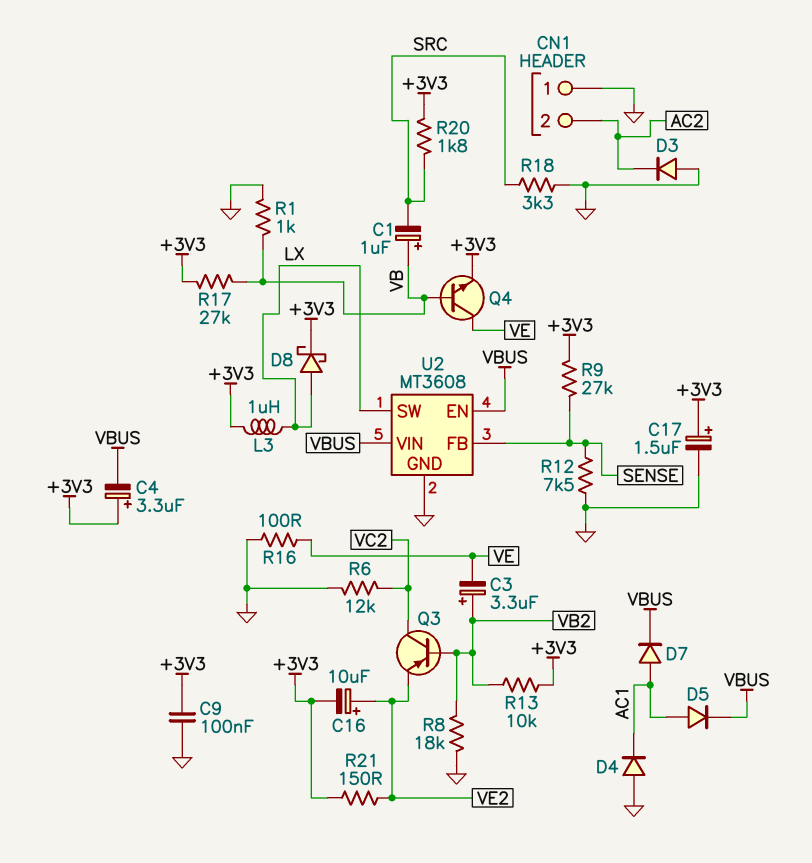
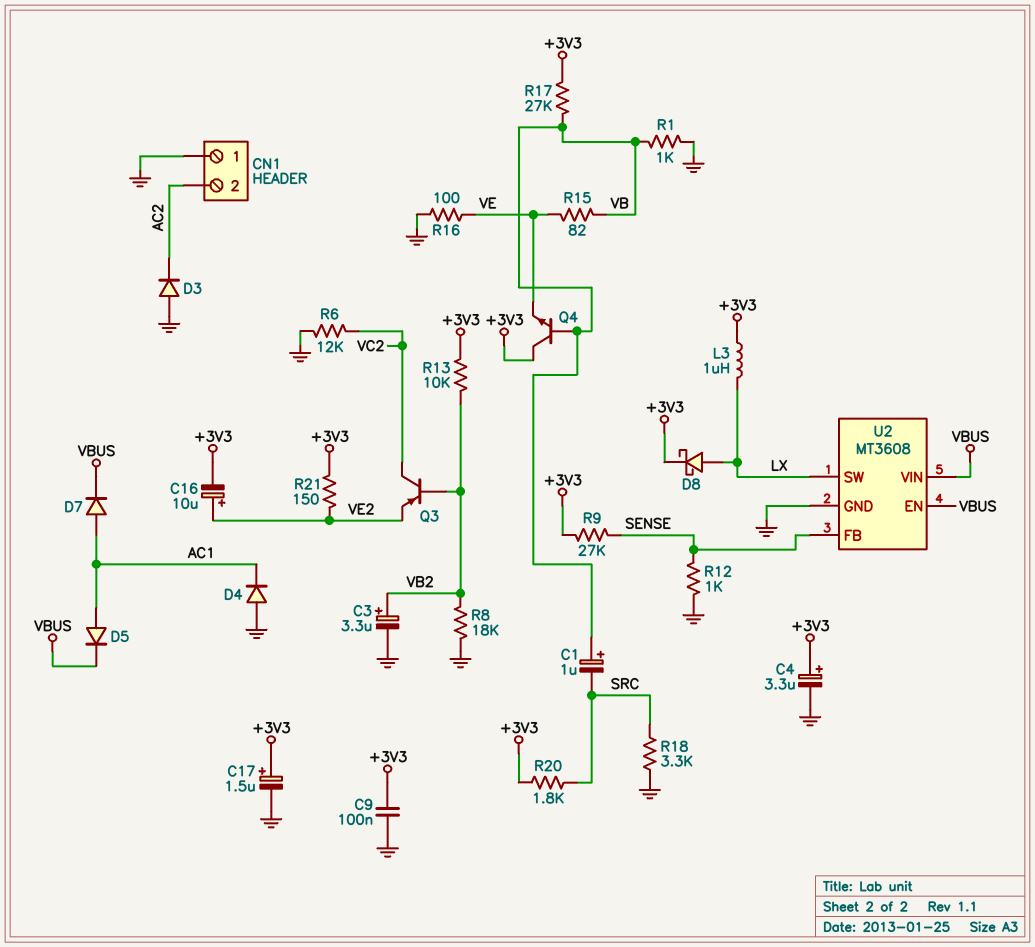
C3: 3.3uF (plus VB2, minus VE) -> 3.3uF (plus VB2, minus GND)
C4: 3.3uF (plus +3V3, minus VBUS) -> 3.3uF (plus +3V3, minus GND)
Q4: NPN (B VB, C VE, E +3V3) -> NPN (B VB, C +3V3, E VE)
R12: 7.5k (GND, SENSE) -> 1k (GND, SENSE)
R15: none -> 82 (VB, VE)

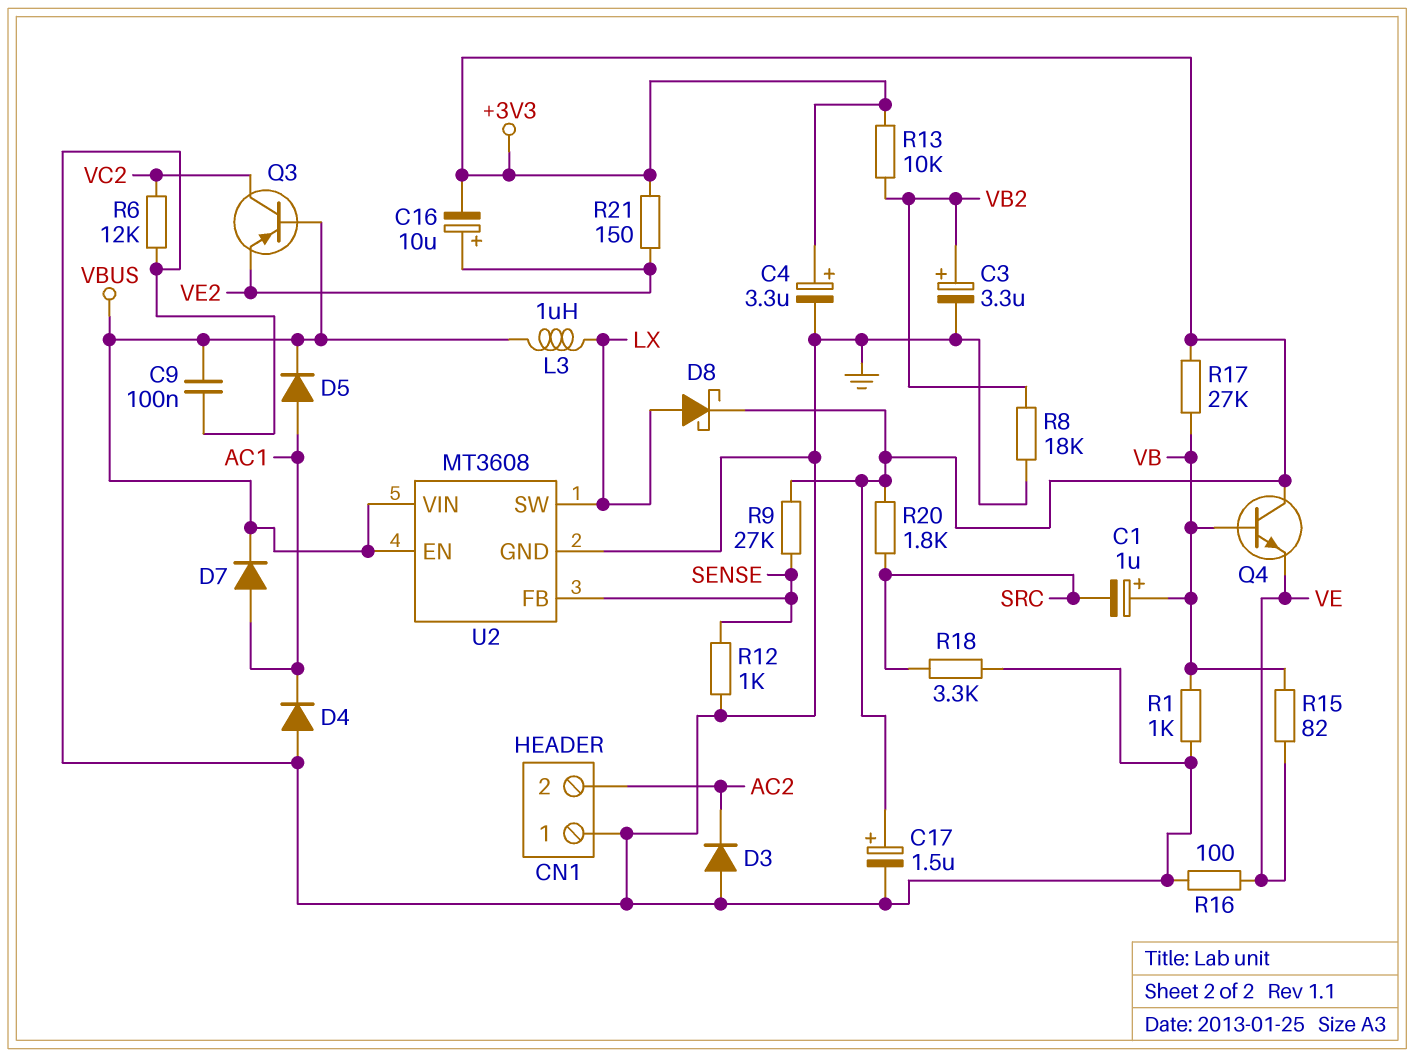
C9: 100nF (+3V3, GND) -> 100nF (GND, VBUS)
L3: 1uH (+3V3, LX) -> 1uH (LX, VBUS)
Q3: PNP (B VB2, C VC2, E VE2) -> PNP (B VBUS, C VC2, E VE2)

